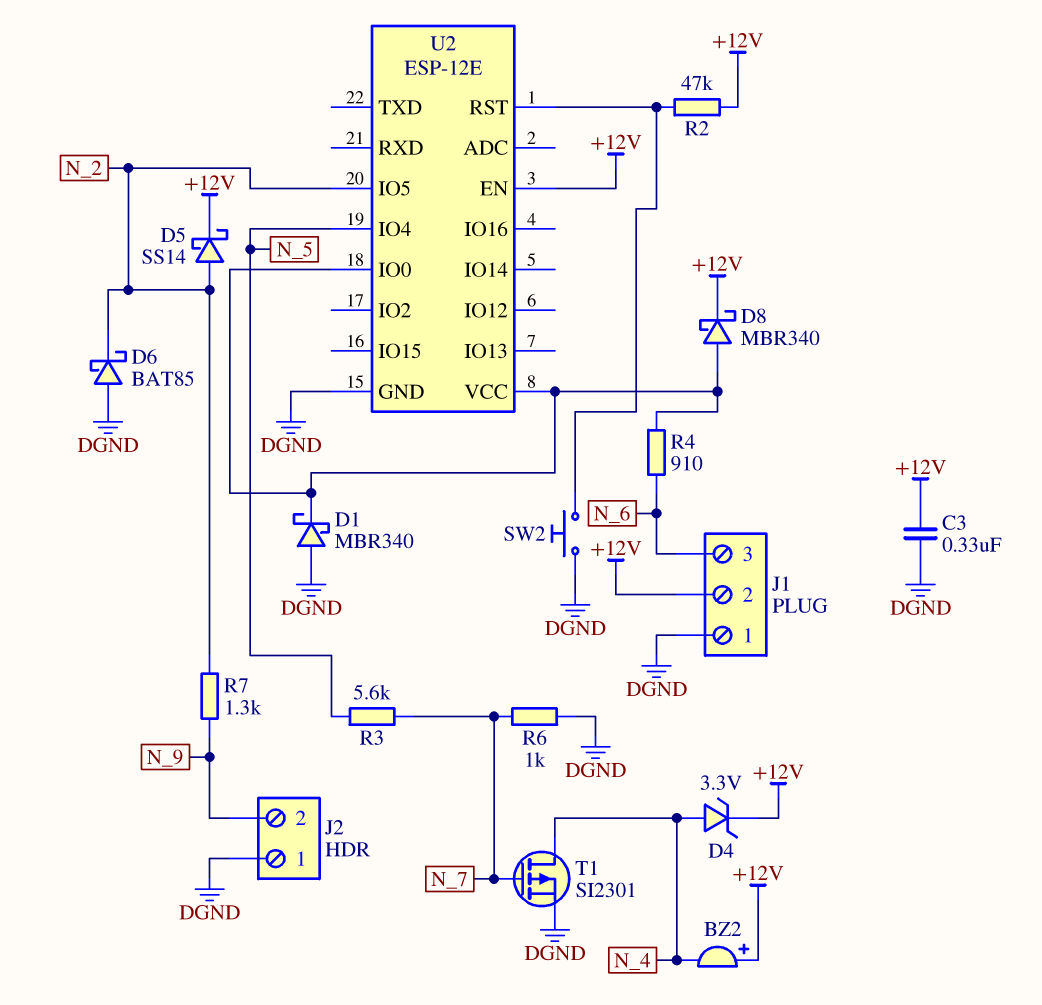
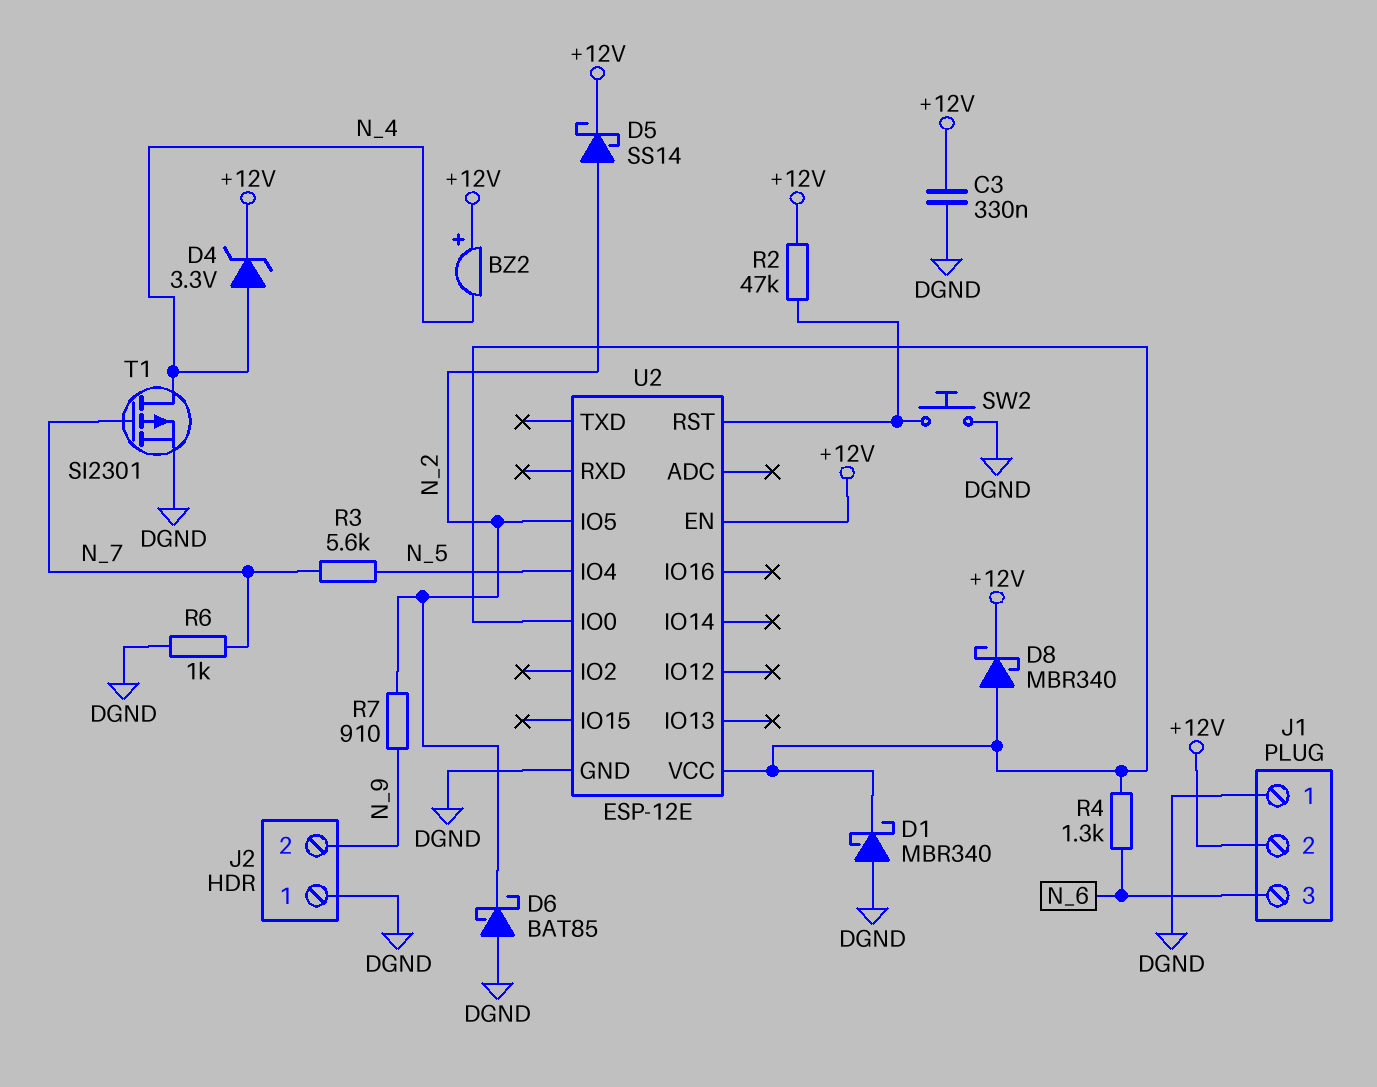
R4: 910 (N_6, U2/IO0) -> 1.3k (N_6, U2/IO0)
R7: 1.3k (N_2, N_9) -> 910 (N_2, N_9)

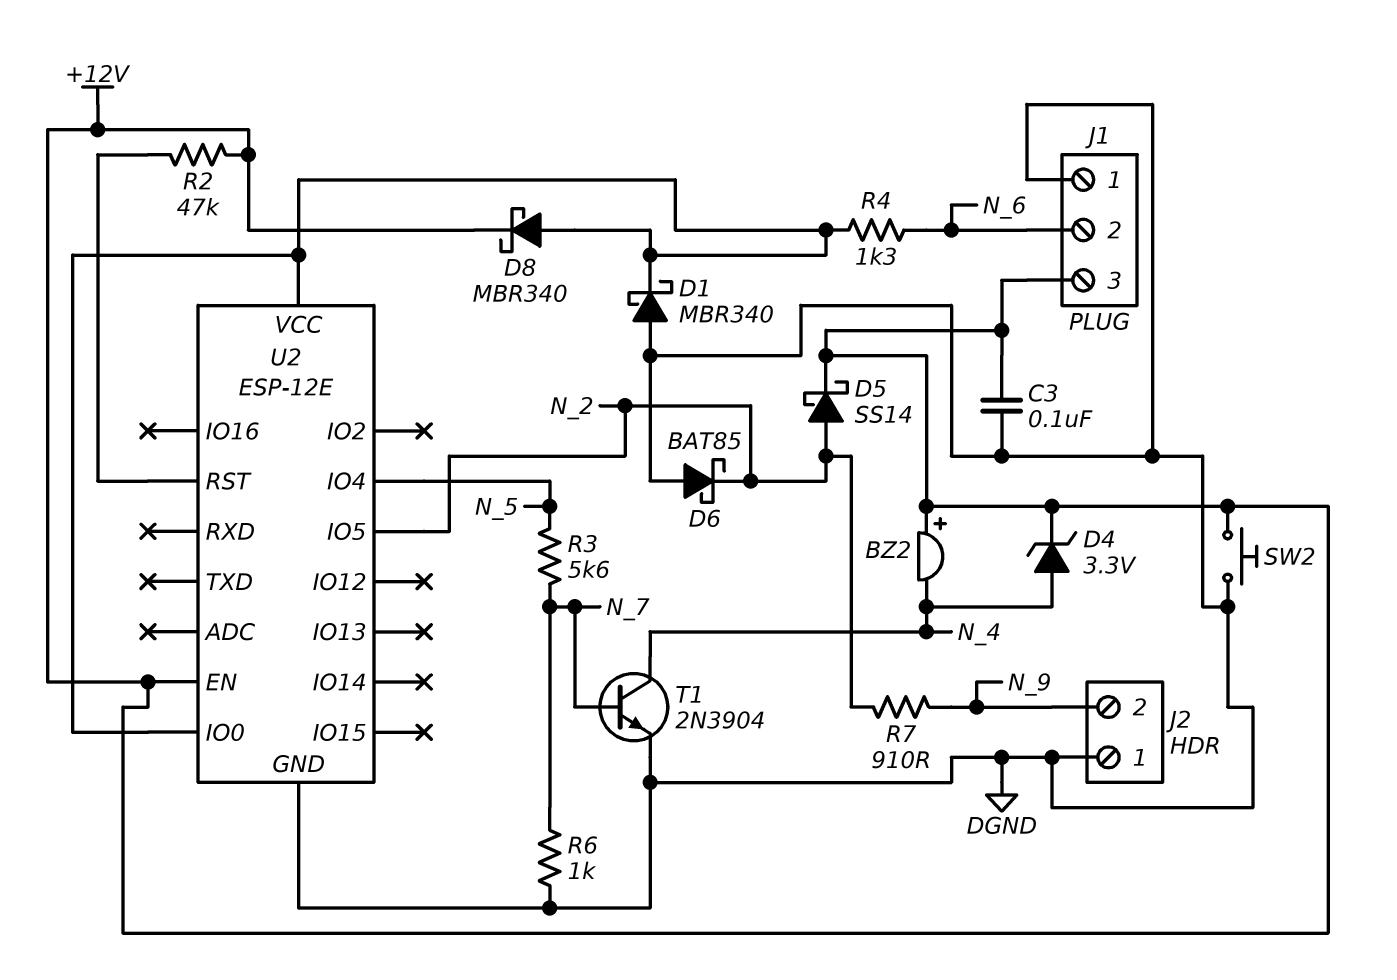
C3: 330nF (+12V, DGND) -> 100nF (+12V, DGND)
J1 pin 2: +12V -> N_6
J1 pin 3: N_6 -> +12V
SW2: button (DGND, U2/RST) -> button (+12V, DGND)
T1: PMOS SI2301 (G N_7, D N_4, S DGND) -> NPN 2N3904 (B N_7, C N_4, E DGND)

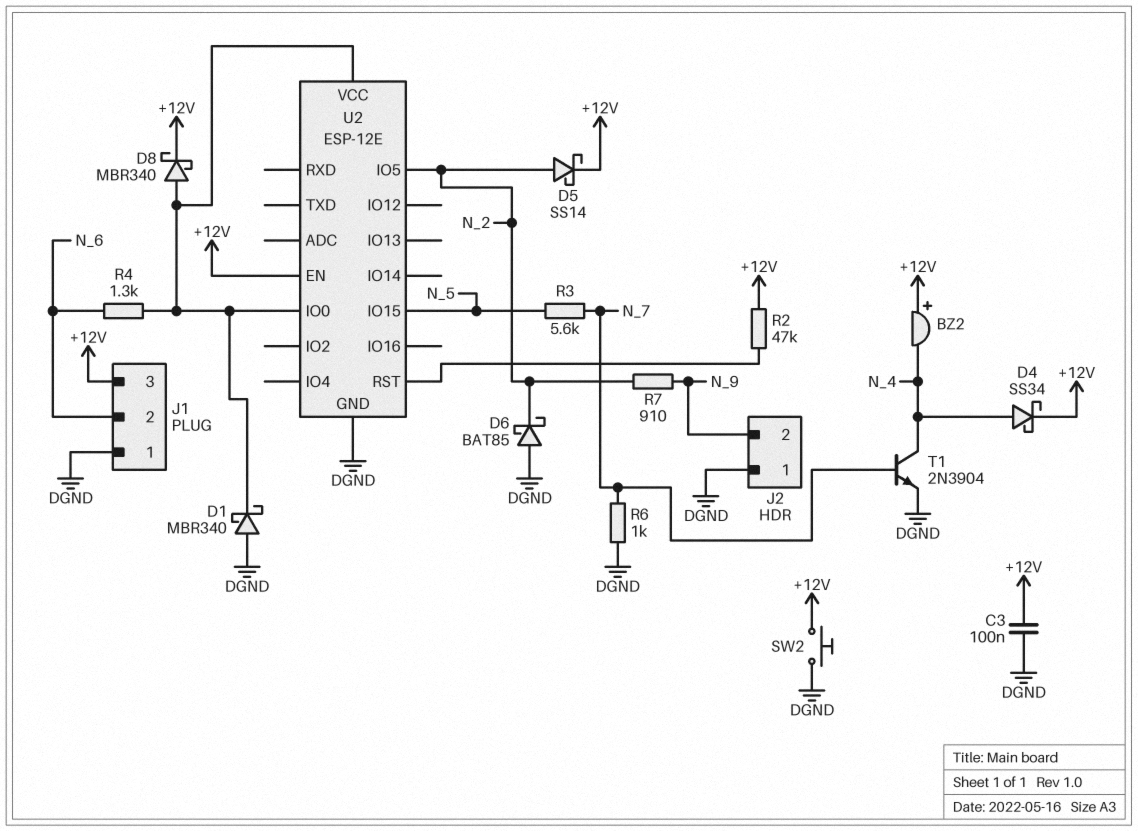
D4: zener 3.3V (A N_4, K +12V) -> schottky SS34 (A N_4, K +12V)
U2 pin IO4: N_5 -> none
U2 pin IO15: none -> N_5

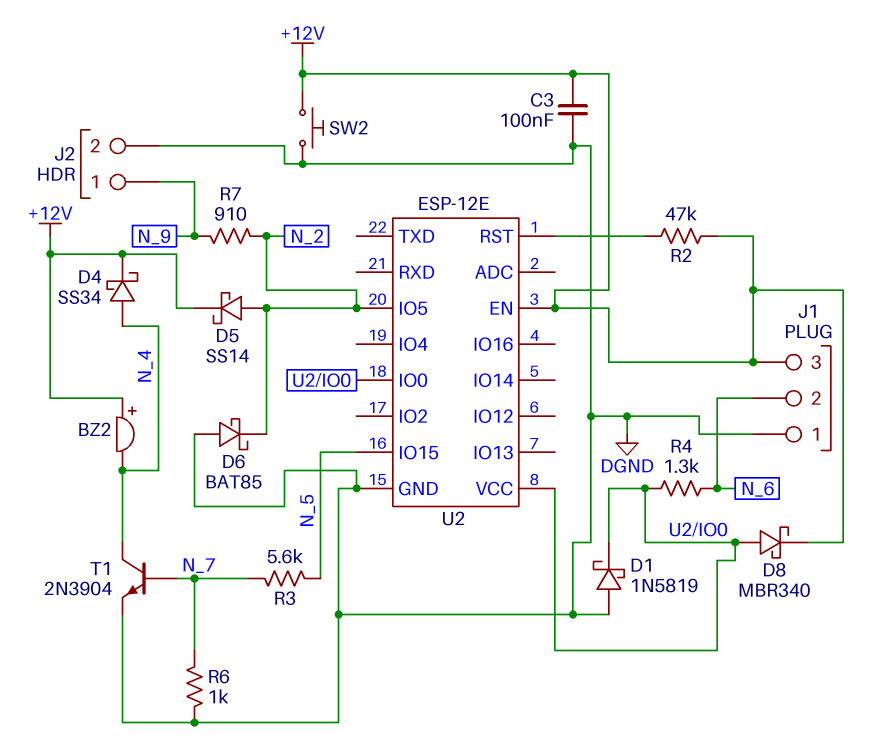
D1: schottky MBR340 (A DGND, K U2/IO0) -> schottky 1N5819 (A DGND, K U2/IO0)
J2 pin 1: DGND -> N_9
J2 pin 2: N_9 -> DGND

